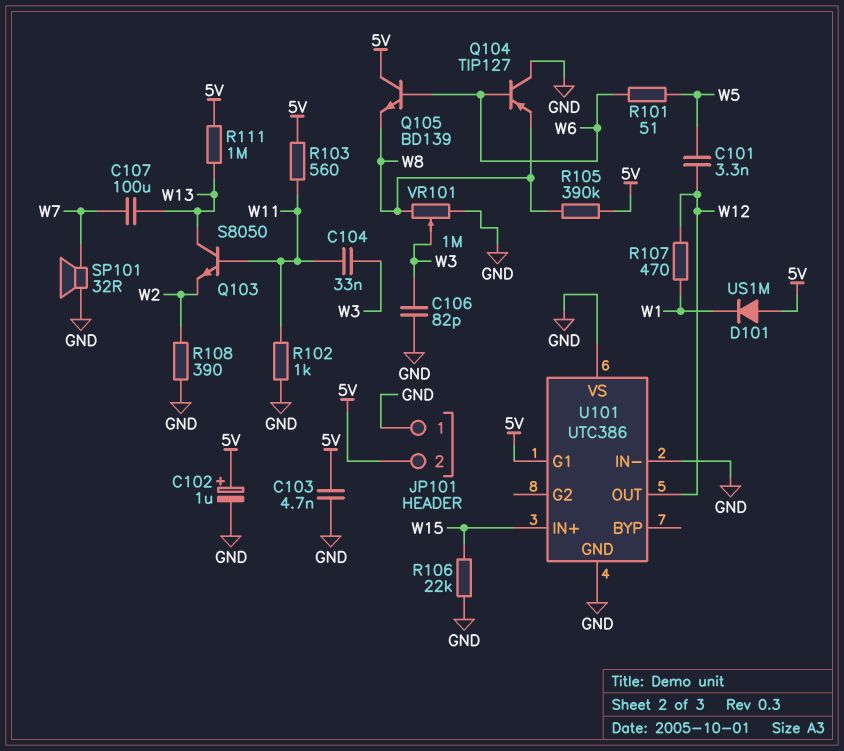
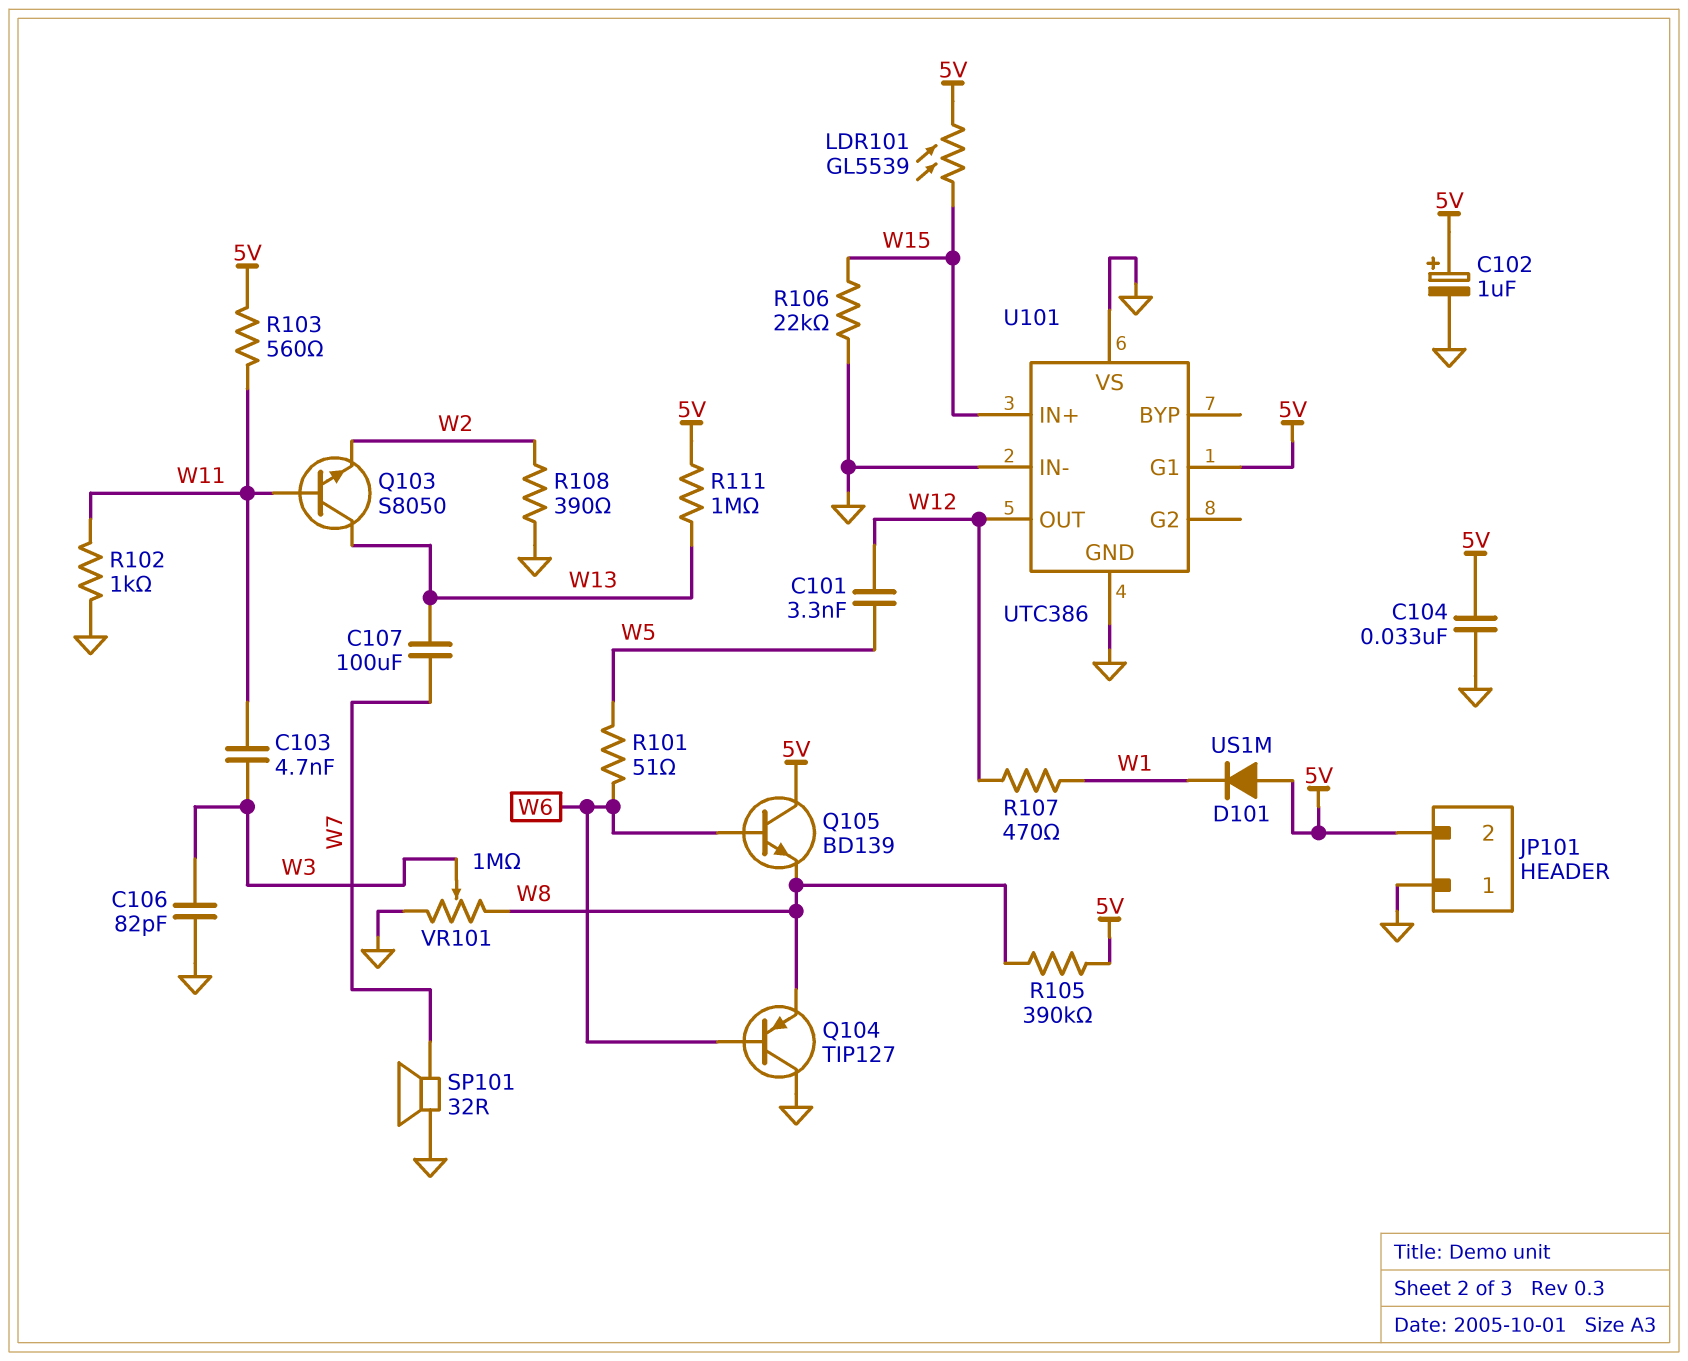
C103: 4.7nF (5V, GND) -> 4.7nF (W3, W11)
C104: 33nF (W3, W11) -> 33nF (5V, GND)
LDR101: none -> GL5539 (5V, W15)

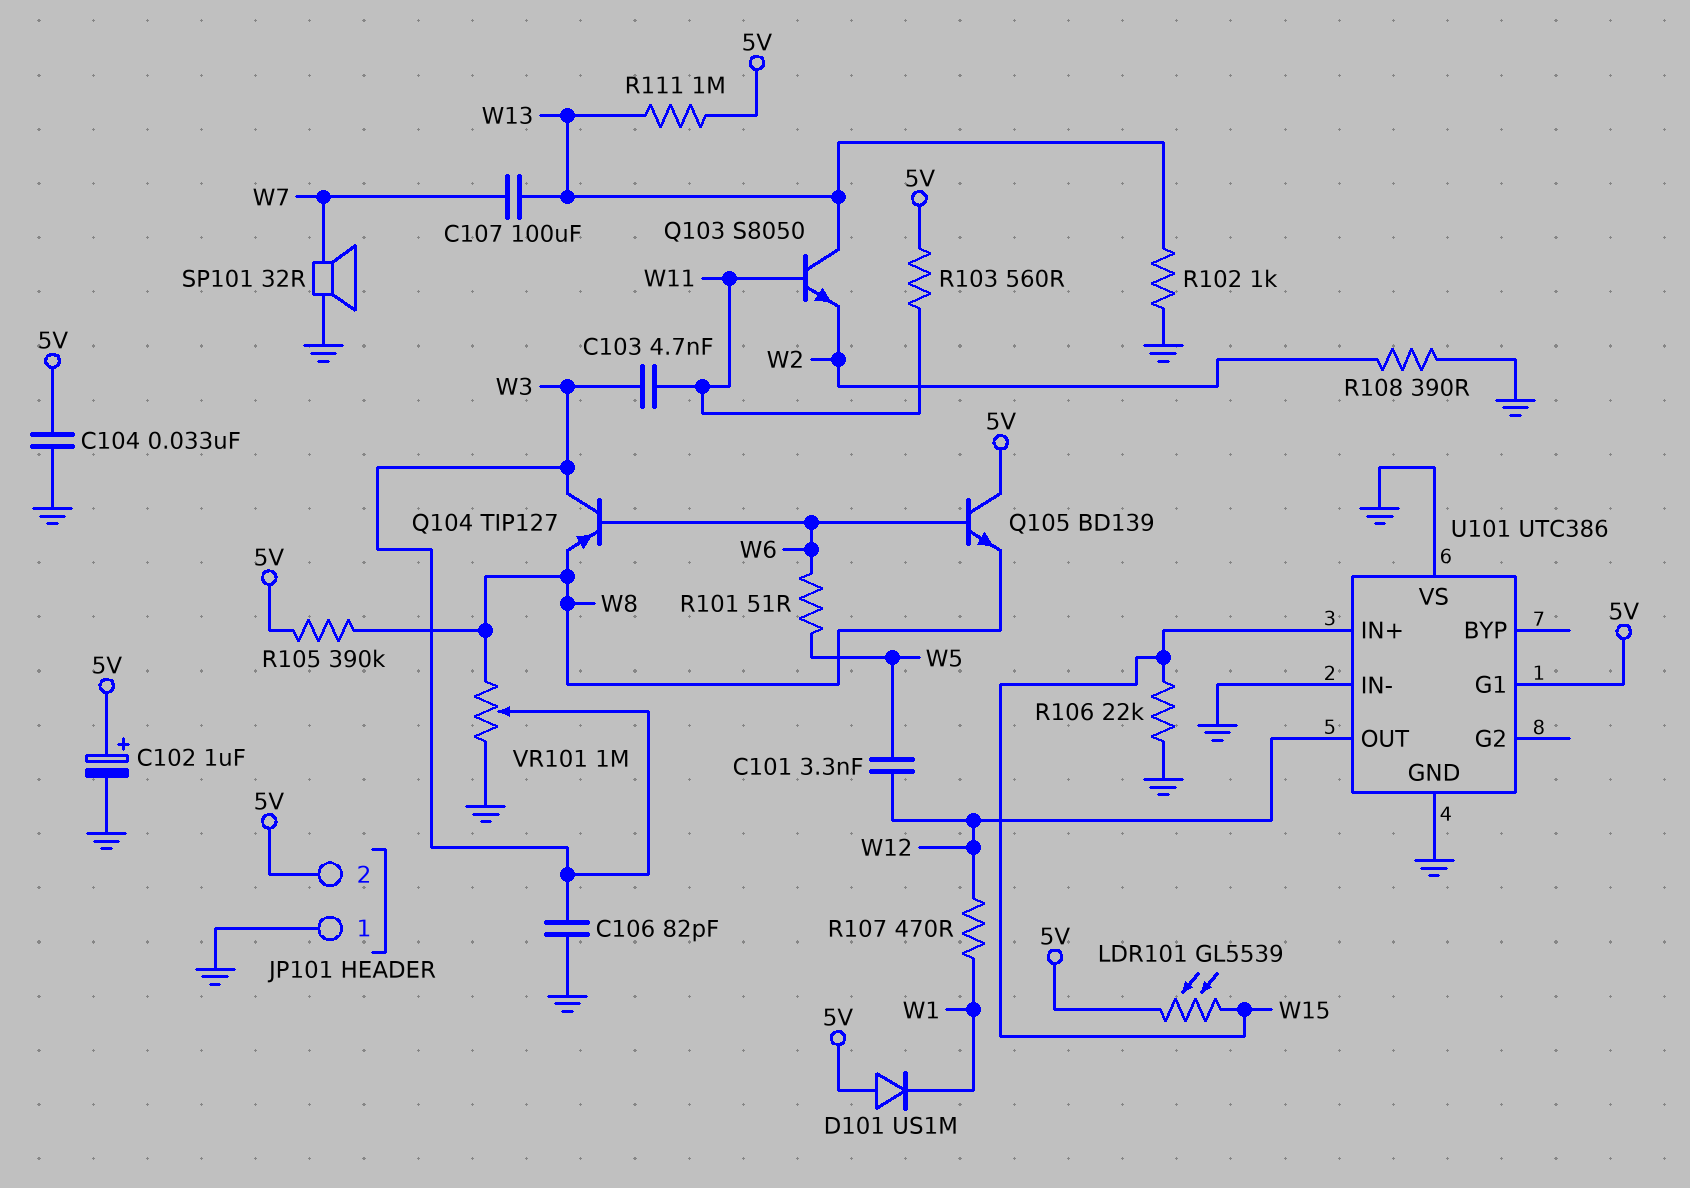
Q104: PNP TIP127 (B W6, C GND, E W8) -> PNP TIP127 (B W6, C W3, E W8)
R102: 1k (GND, W11) -> 1k (GND, W13)

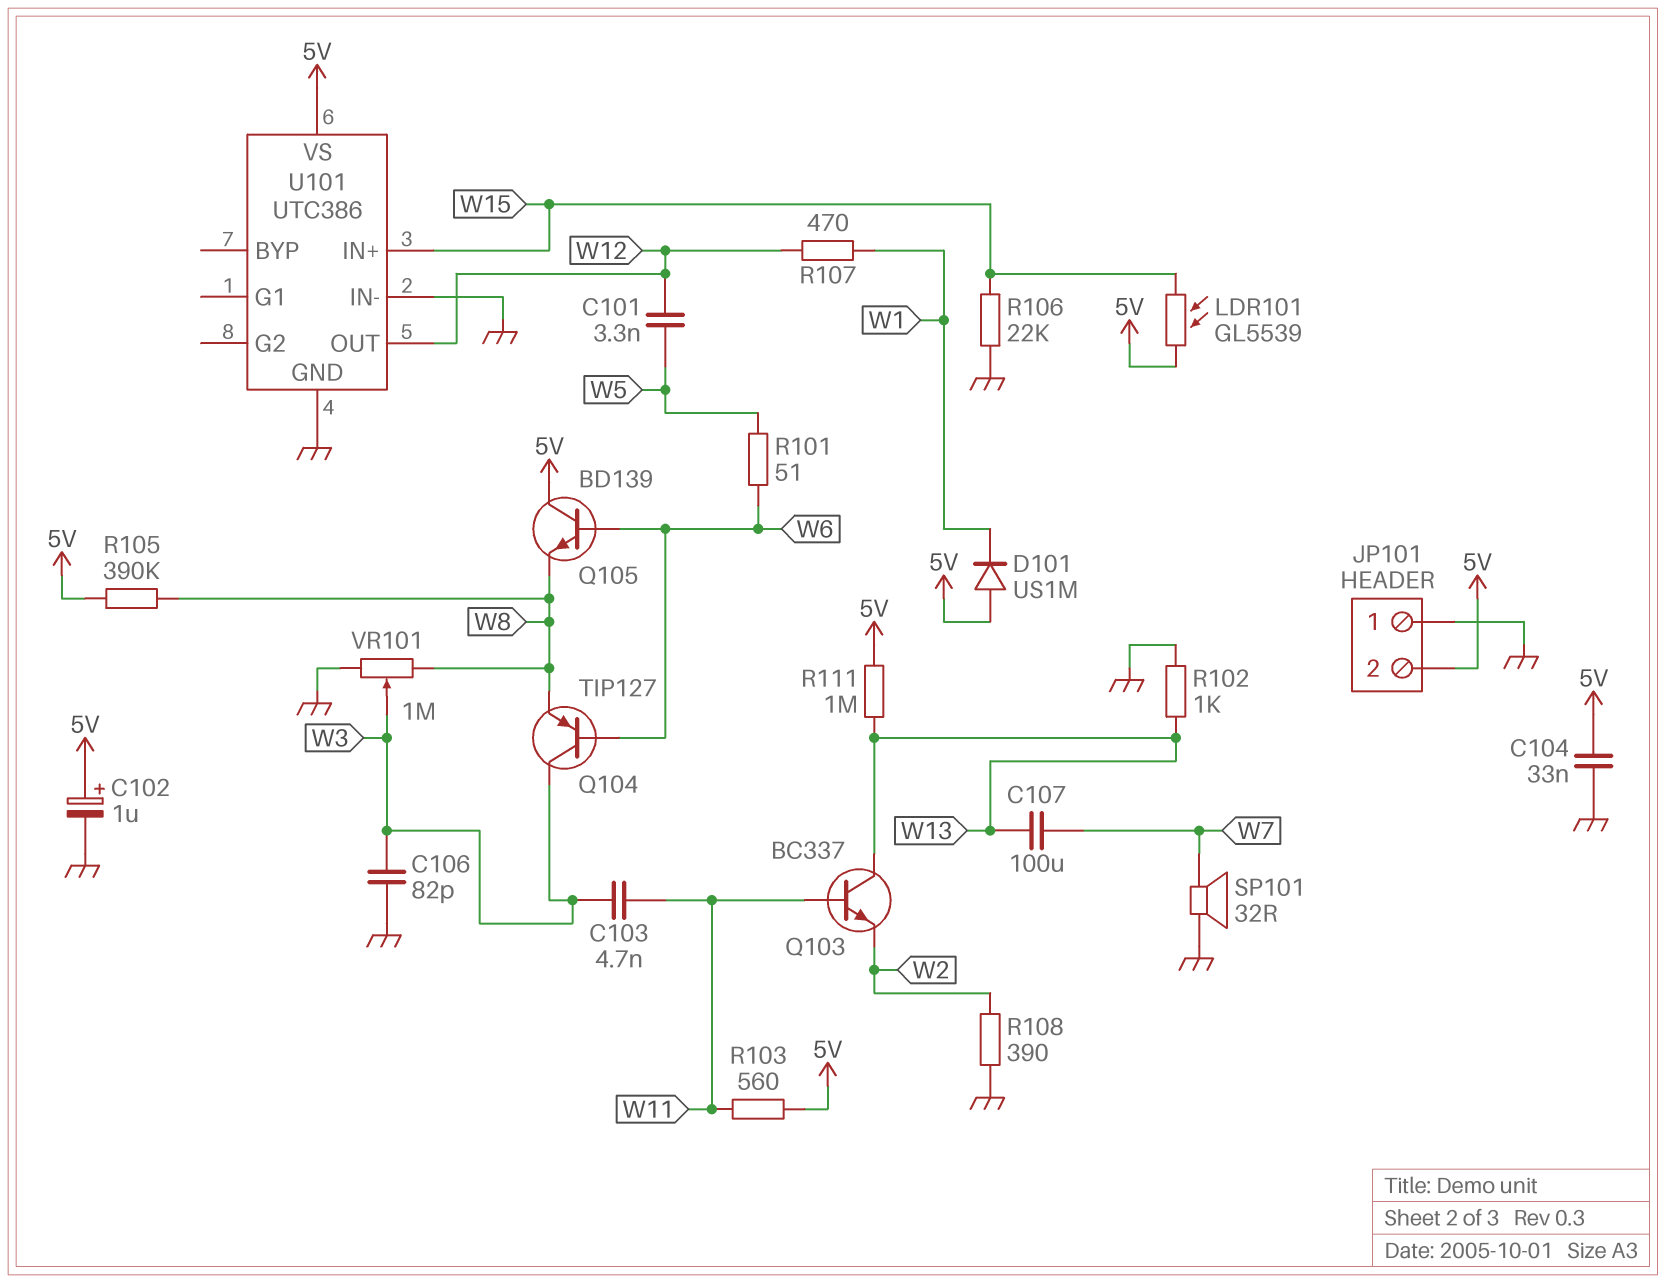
Q103: NPN S8050 (B W11, C W13, E W2) -> NPN BC337 (B W11, C W13, E W2)
U101 pin G1: 5V -> none
U101 pin VS: GND -> 5V

